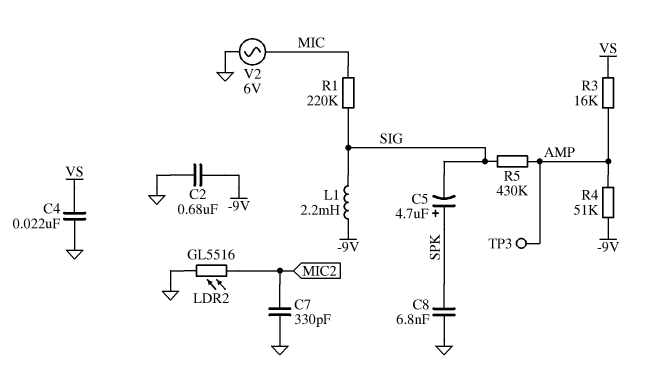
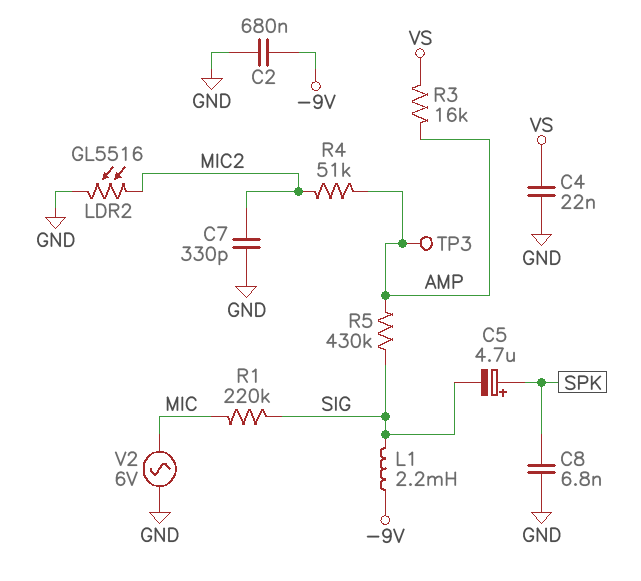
R4: 51k (-9V, AMP) -> 51k (AMP, MIC2)

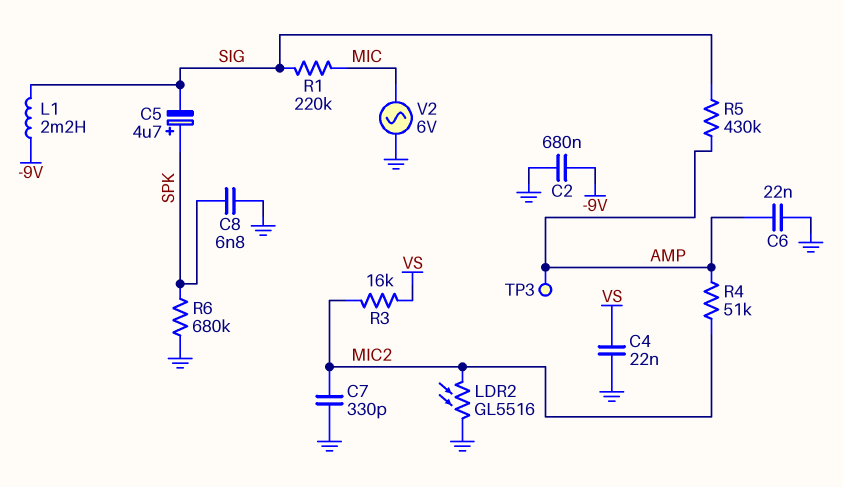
C6: none -> 22nF (AMP, GND)
R3: 16k (AMP, VS) -> 16k (MIC2, VS)
R6: none -> 680k (GND, SPK)

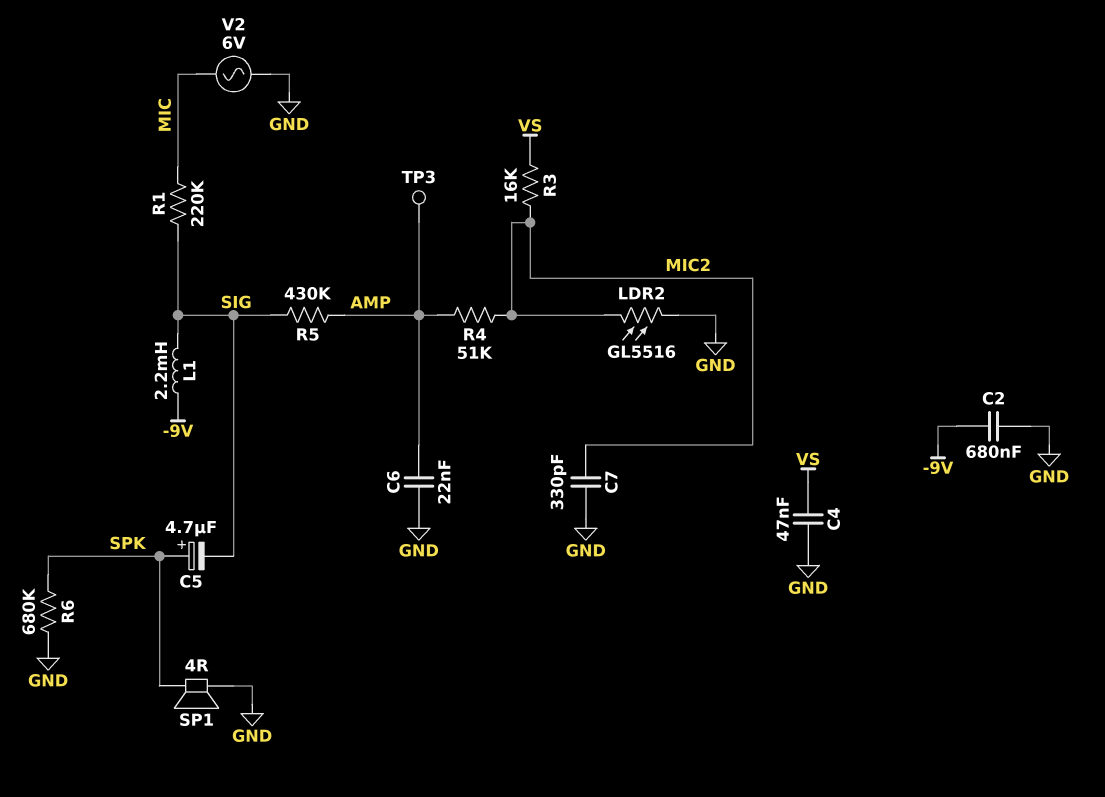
C4: 22nF (GND, VS) -> 47nF (GND, VS)
C8: 6.8nF (GND, SPK) -> none
SP1: none -> speaker 4R (GND, SPK)

